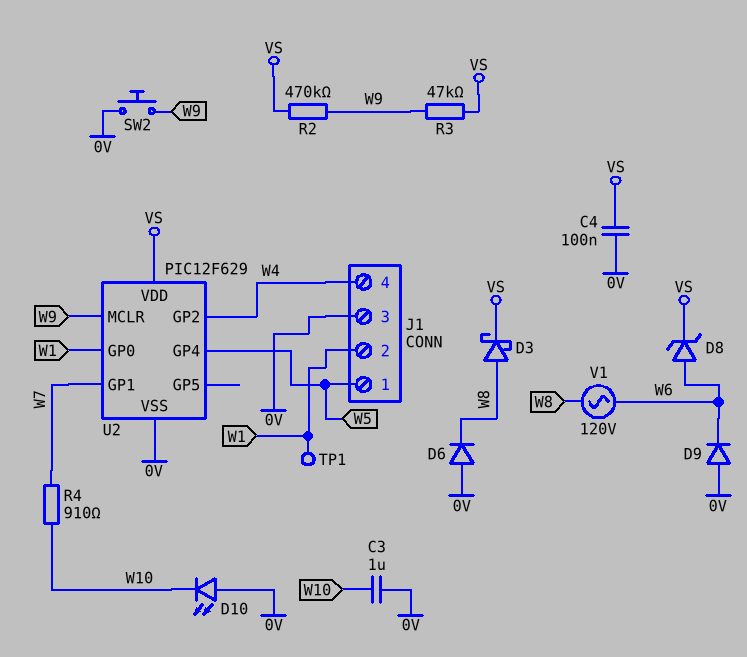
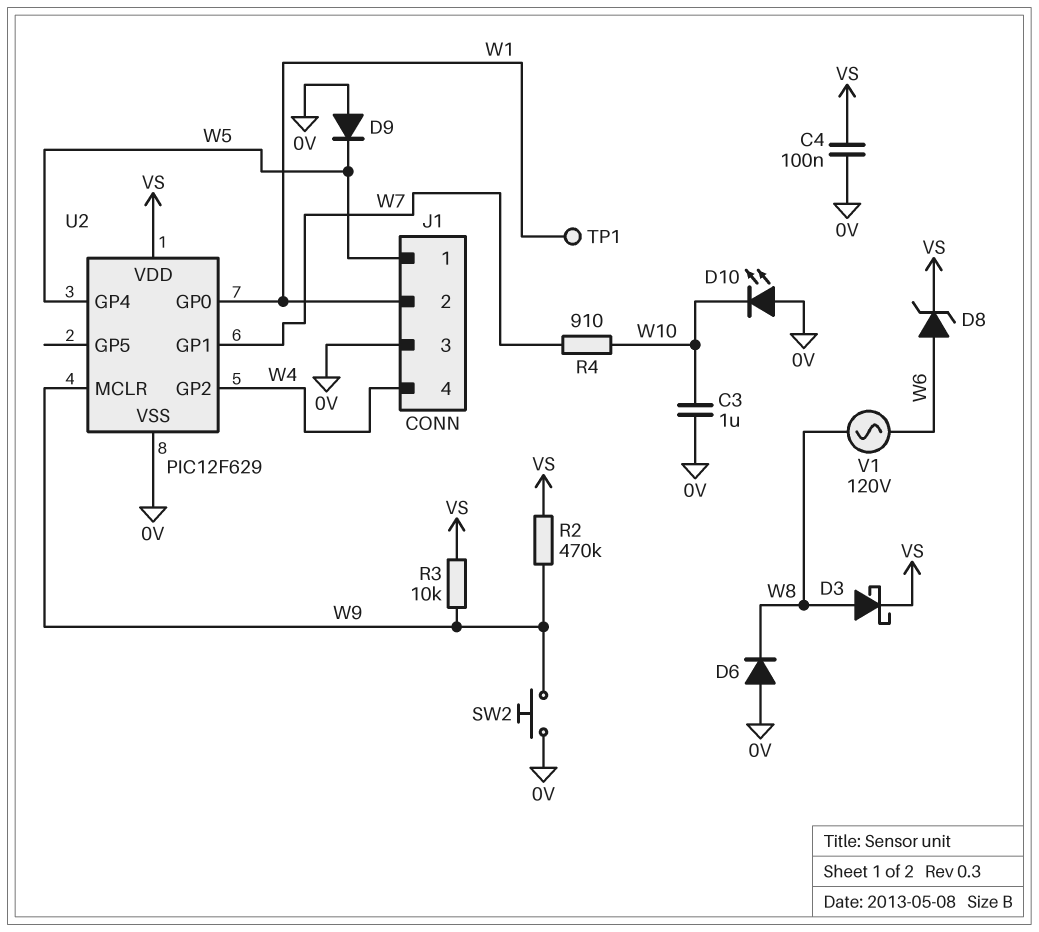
D9: diode (A 0V, K W6) -> diode (A 0V, K W5)
R3: 47k (VS, W9) -> 10k (VS, W9)

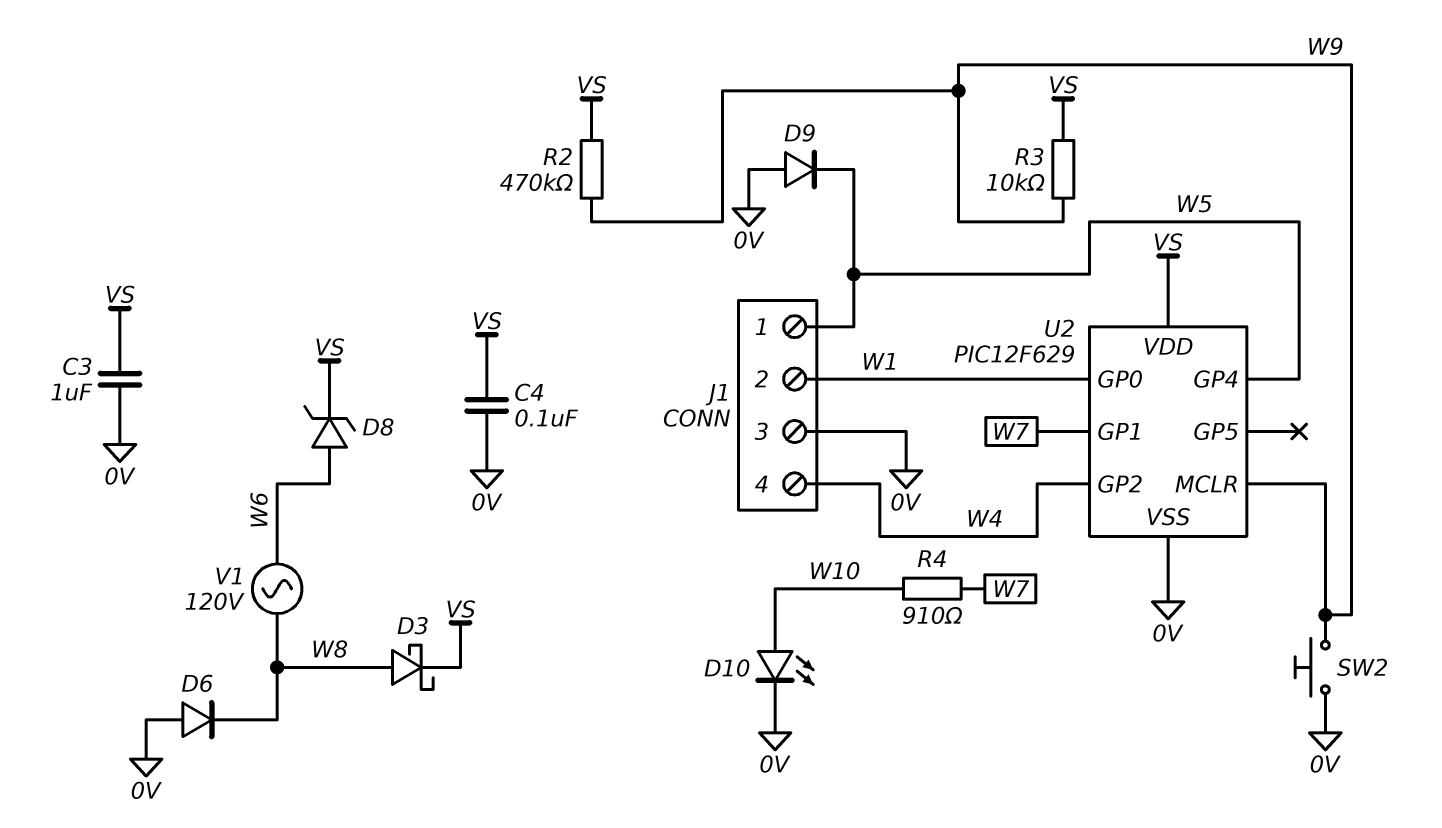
C3: 1uF (0V, W10) -> 1uF (0V, VS)
D10: LED (A 0V, K W10) -> LED (A W10, K 0V)
TP1: test point (W1) -> none

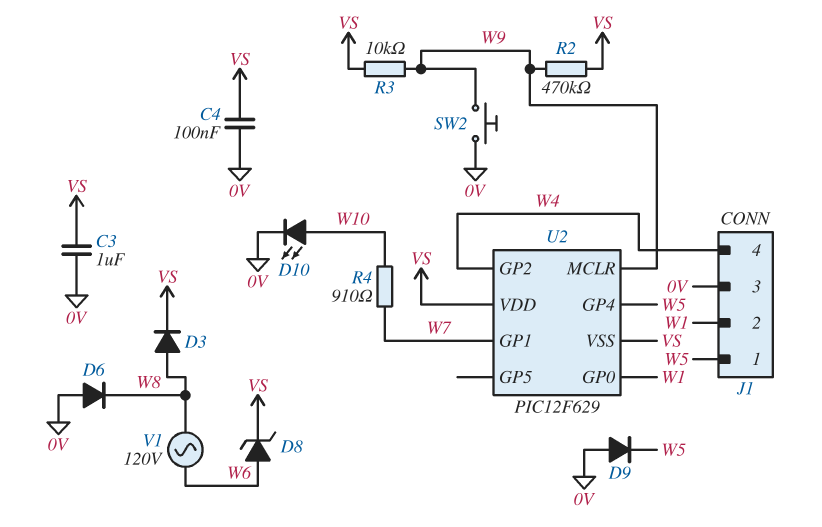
D3: schottky (A W8, K VS) -> diode (A W8, K VS)
U2 pin VSS: 0V -> VS

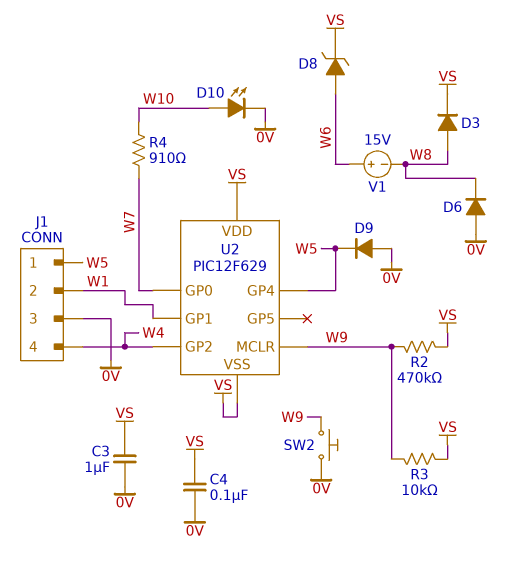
U2 pin GP0: W1 -> W7
U2 pin GP1: W7 -> W1
V1: AC 120V (W6, W8) -> 15V (plus W6, minus W8)

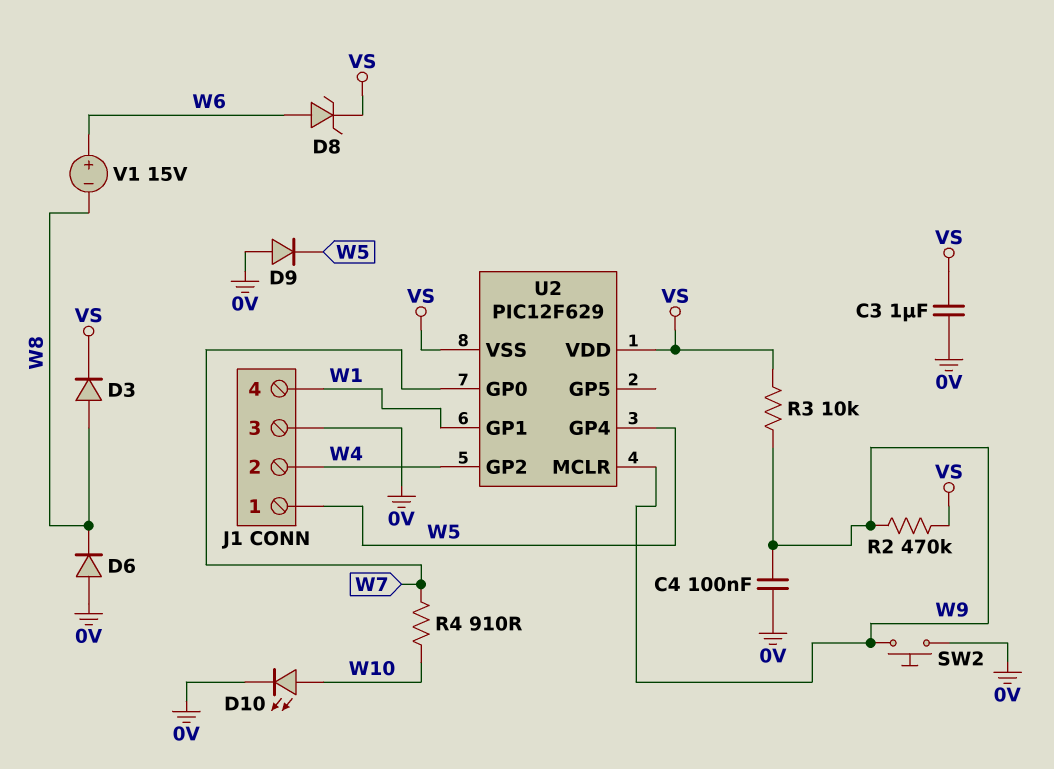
C4: 100nF (0V, VS) -> 100nF (0V, W9)
J1 pin 2: W1 -> W4
J1 pin 4: W4 -> W1

